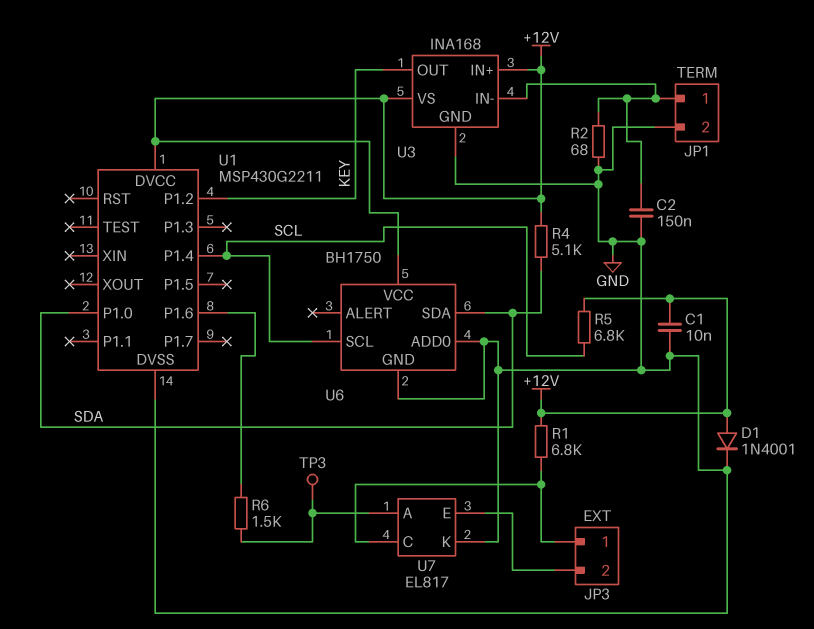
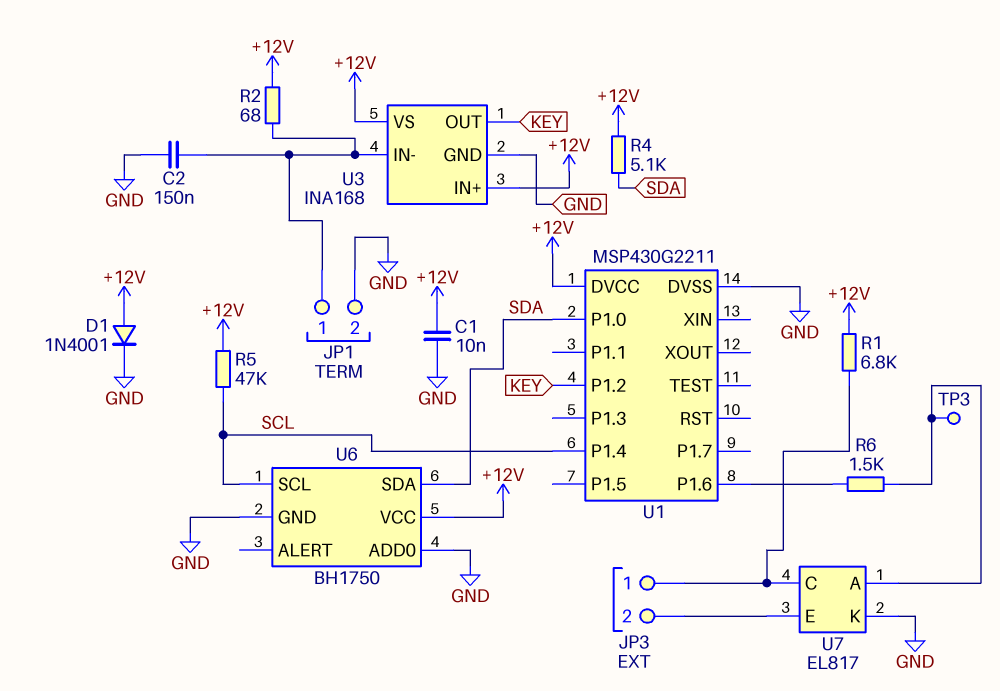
R2: 68 (GND, JP1/1) -> 68 (+12V, JP1/1)
R5: 6.8k (+12V, SCL) -> 47k (+12V, SCL)

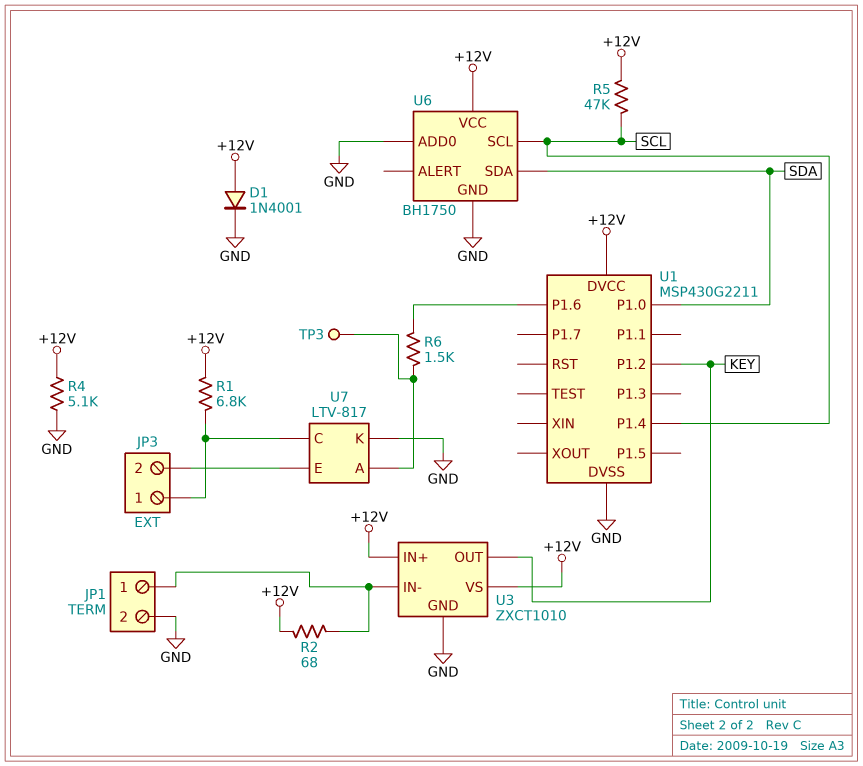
C1: 10nF (+12V, GND) -> none
C2: 150nF (GND, JP1/1) -> none
R4: 5.1k (+12V, SDA) -> 5.1k (+12V, GND)
U3: INA168 -> ZXCT1010
U7: EL817 -> LTV-817

